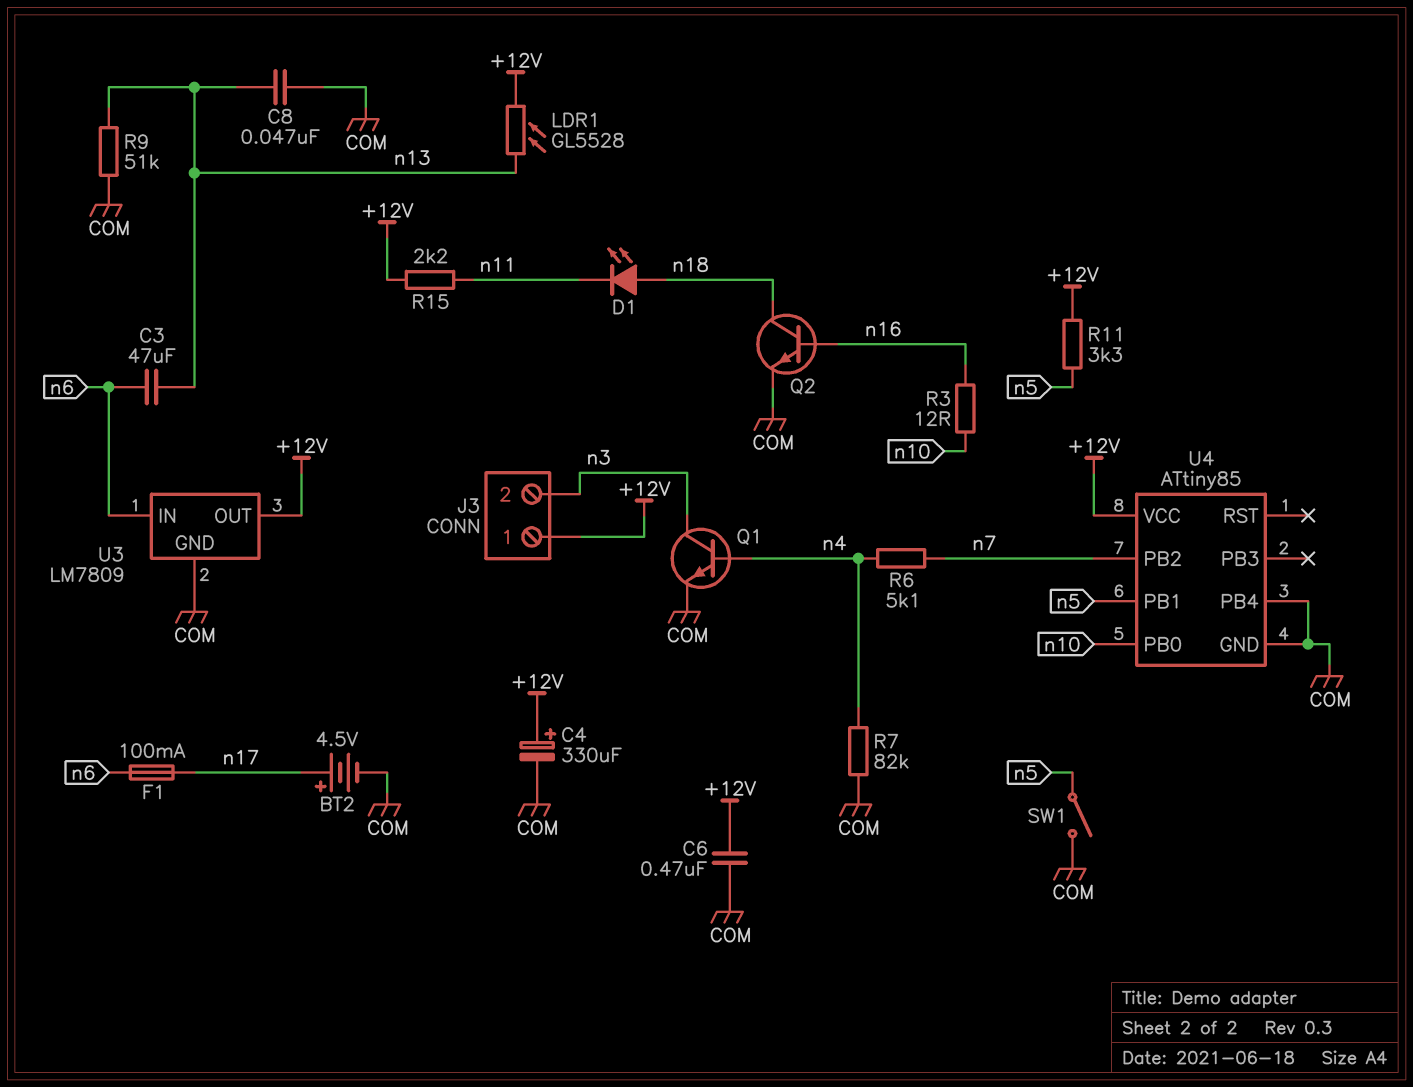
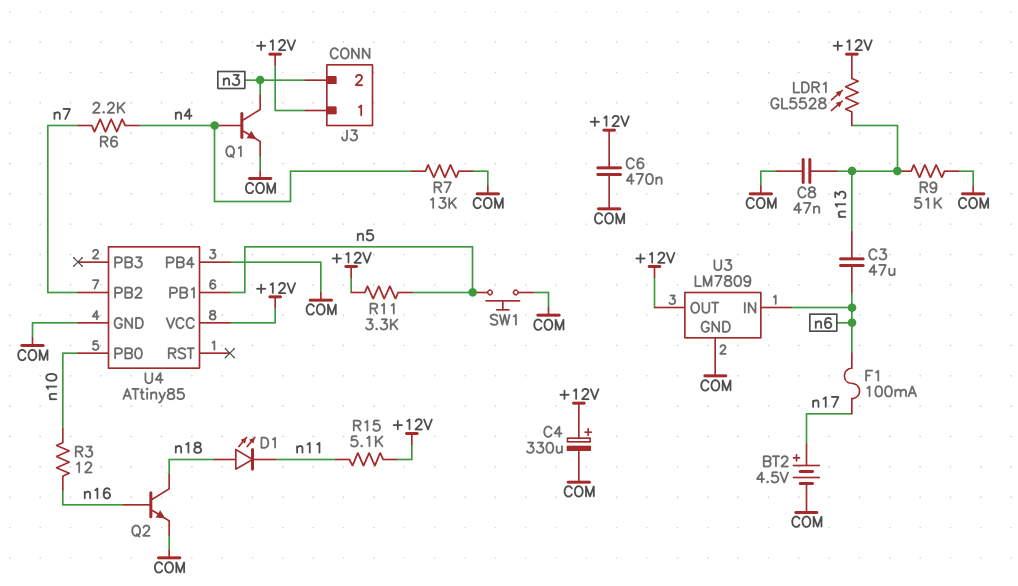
R6: 5.1k (n4, n7) -> 2.2k (n4, n7)
R7: 82k (COM, n4) -> 13k (COM, n4)
R15: 2.2k (+12V, n11) -> 5.1k (+12V, n11)
SW1: switch (COM, n5) -> button (COM, n5)

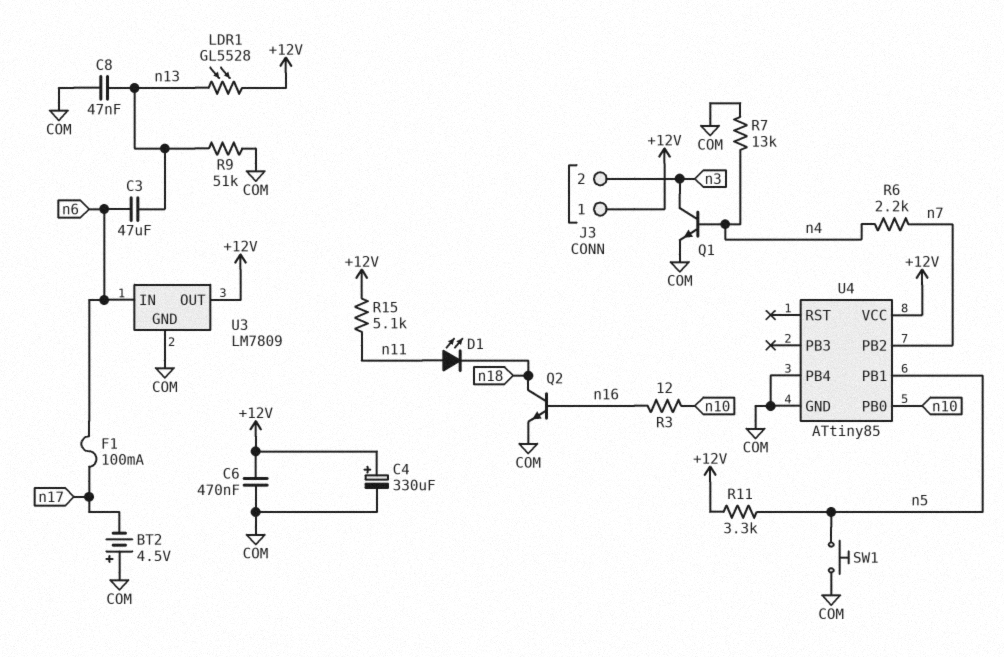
BT2: 4.5V (plus n17, minus COM) -> 4.5V (plus COM, minus n17)
D1: LED (A n18, K n11) -> LED (A n11, K n18)

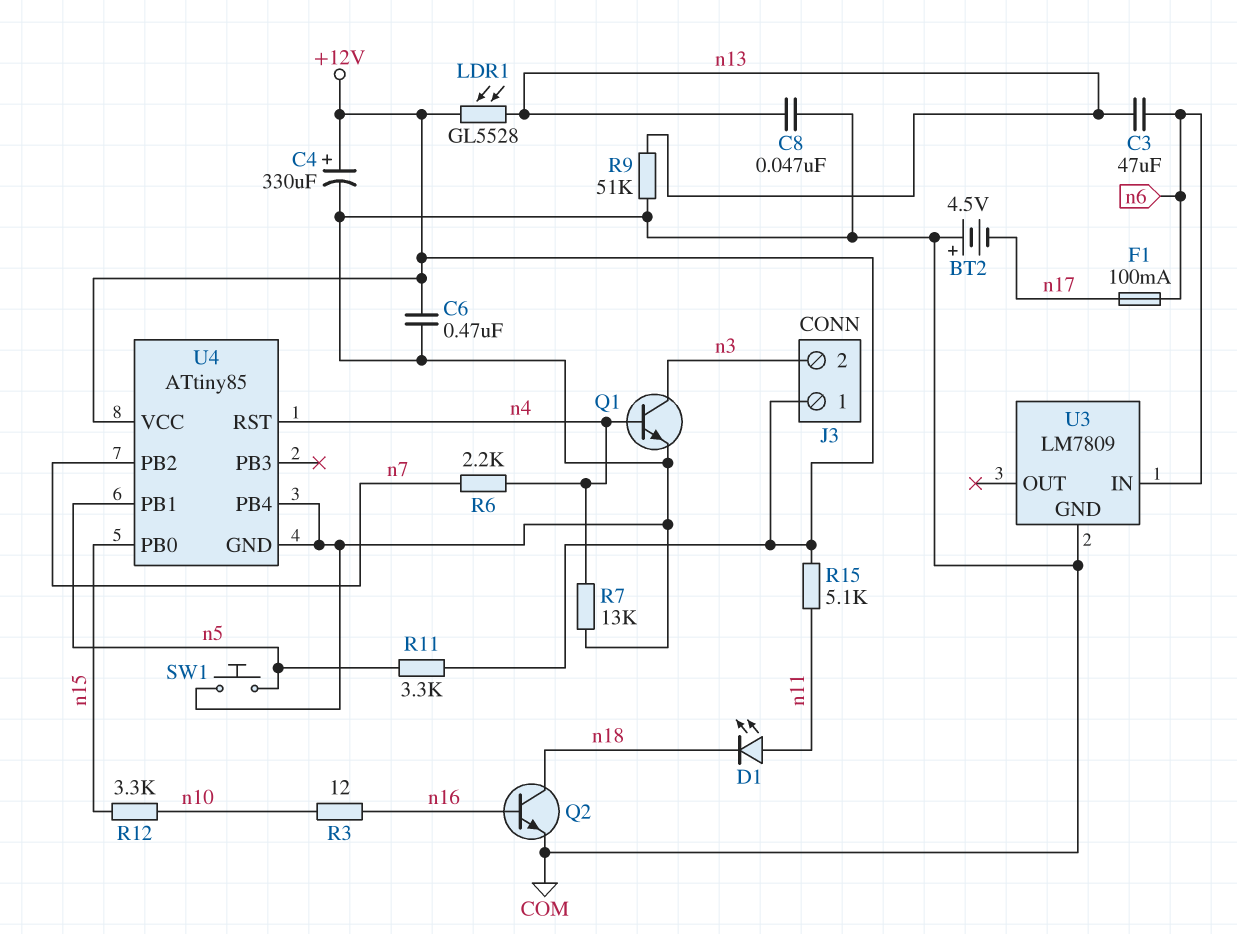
R12: none -> 3.3k (n10, n15)
U3 pin OUT: +12V -> none
U4 pin PB0: n10 -> n15
U4 pin RST: none -> n4

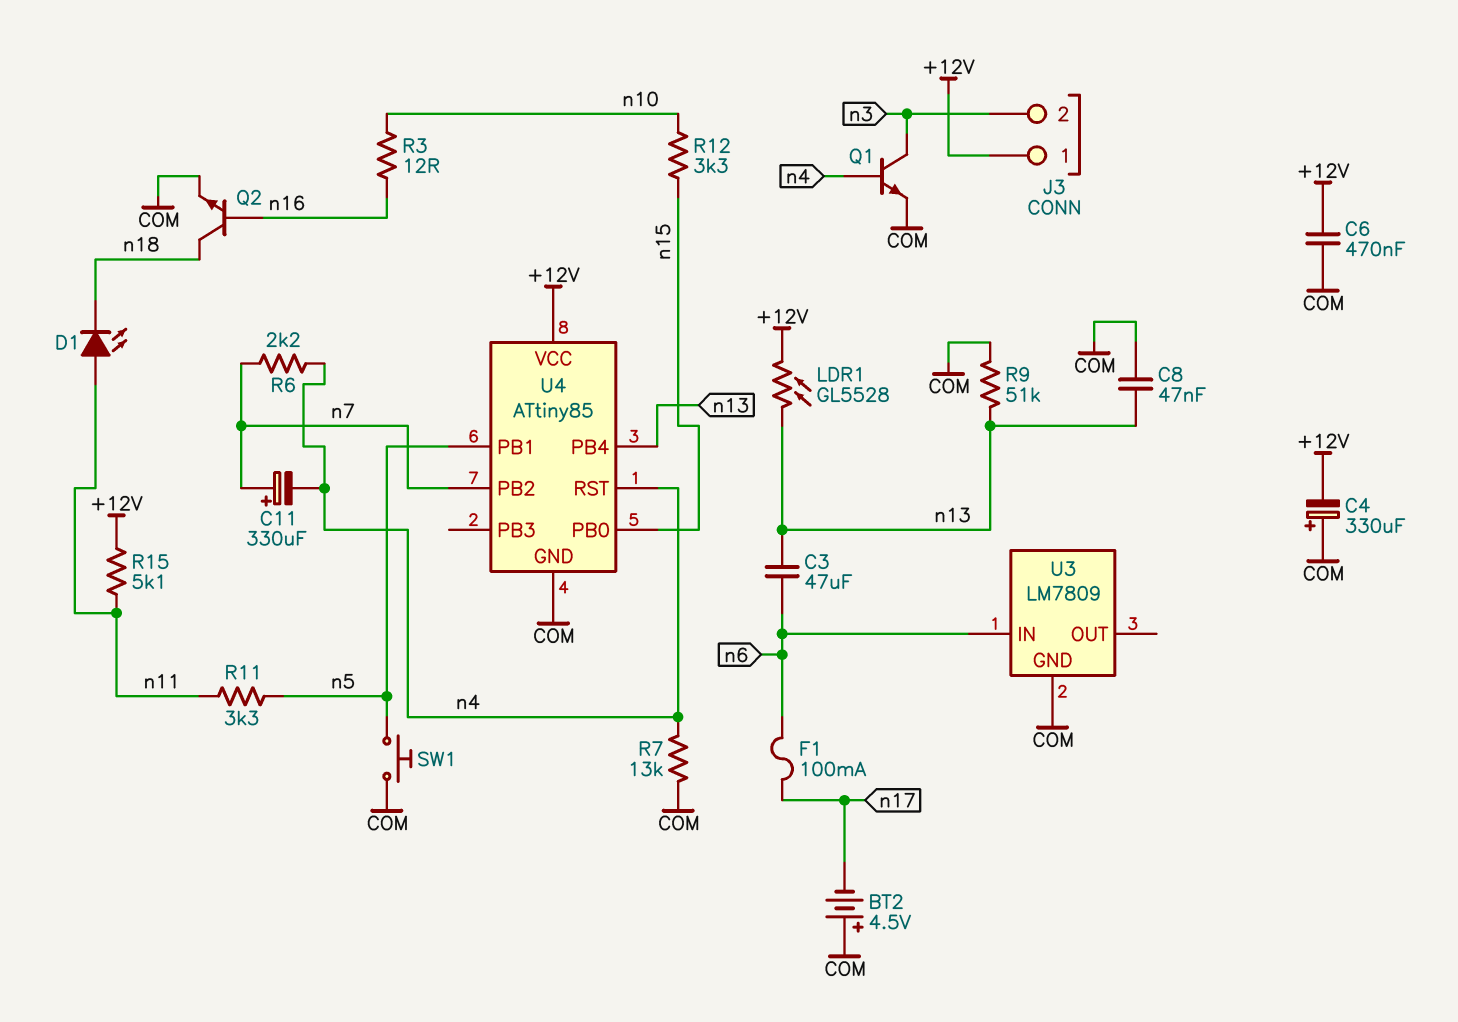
C4: 330uF (plus +12V, minus COM) -> 330uF (plus COM, minus +12V)
C11: none -> 330uF (plus n7, minus n4)
R11: 3.3k (+12V, n5) -> 3.3k (n5, n11)
U4 pin PB4: COM -> n13

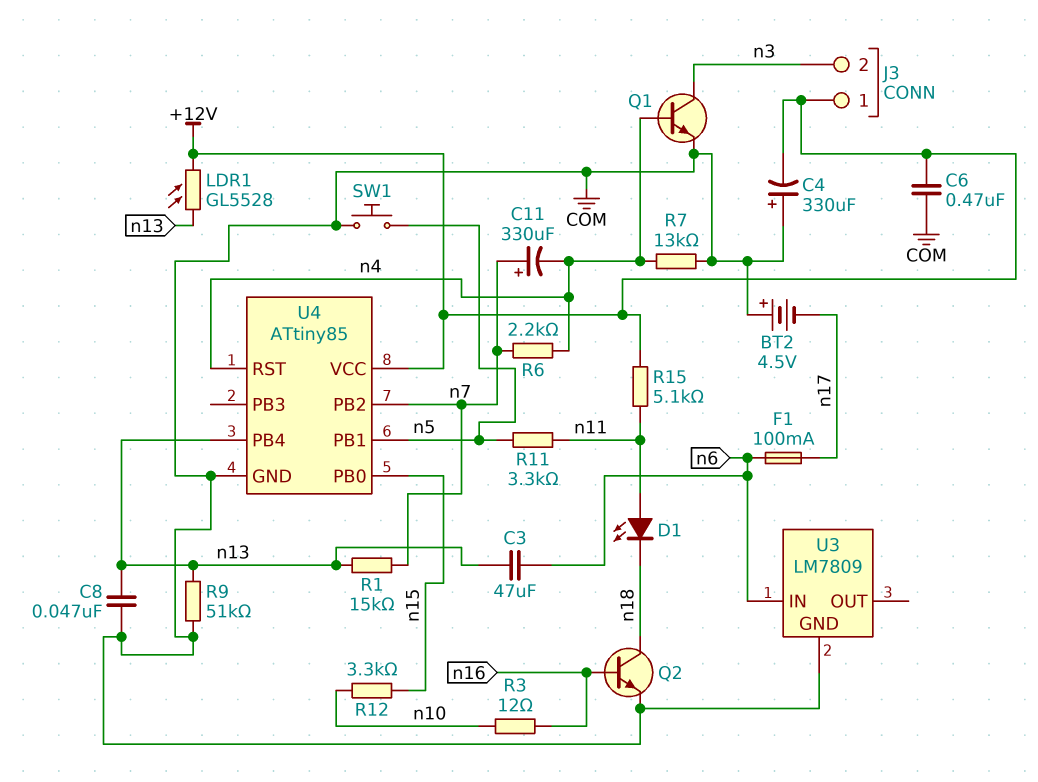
R1: none -> 15k (n7, n13)

